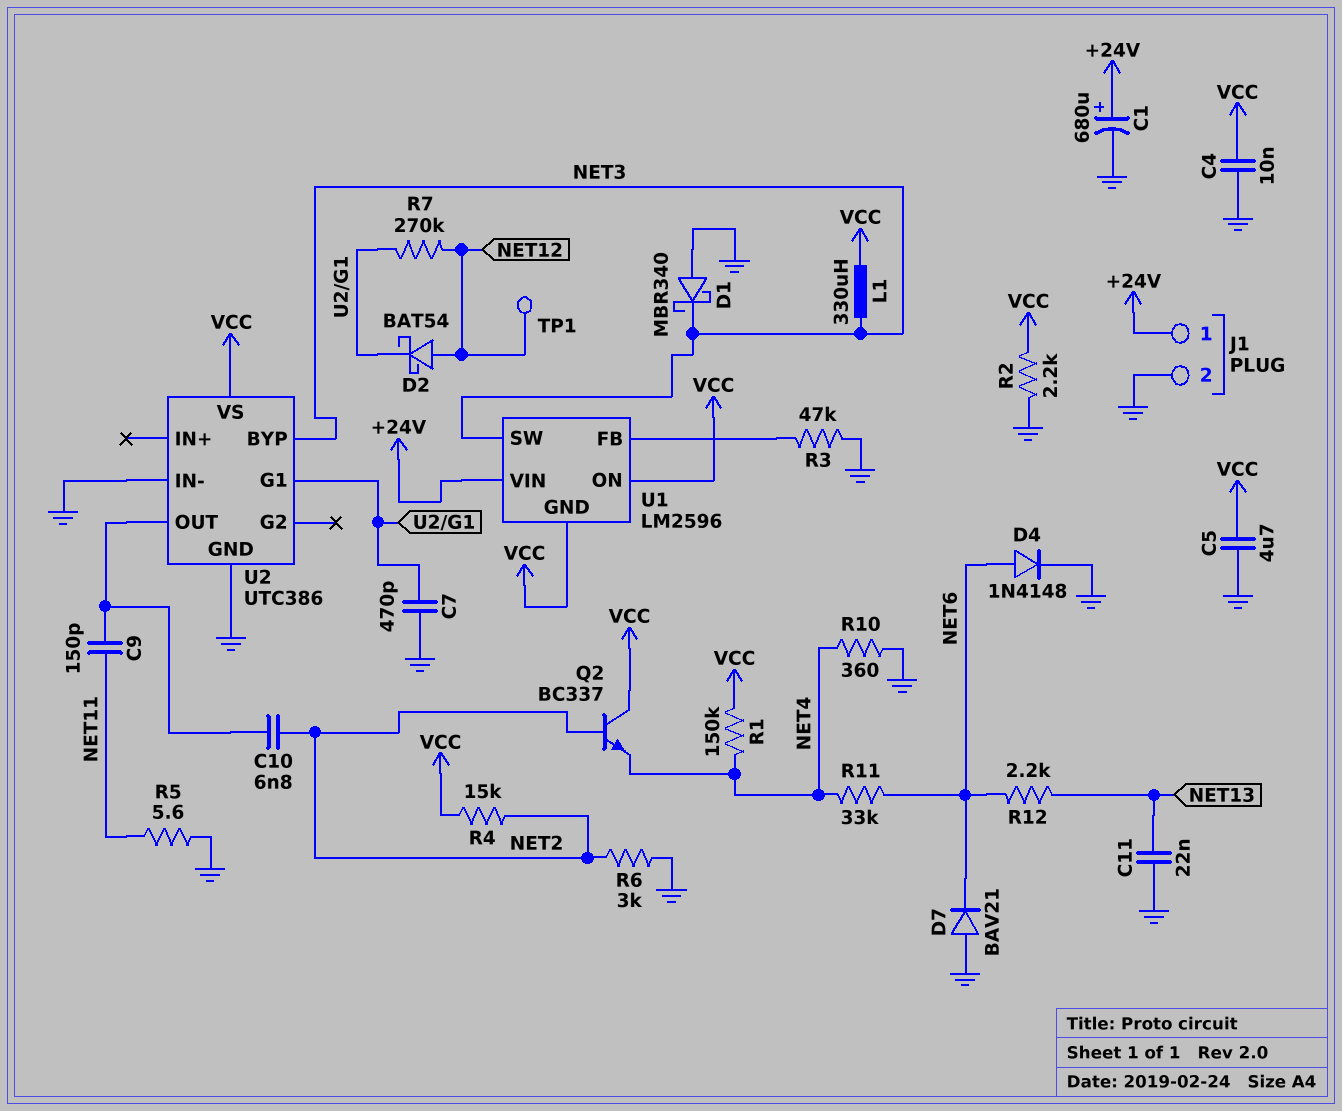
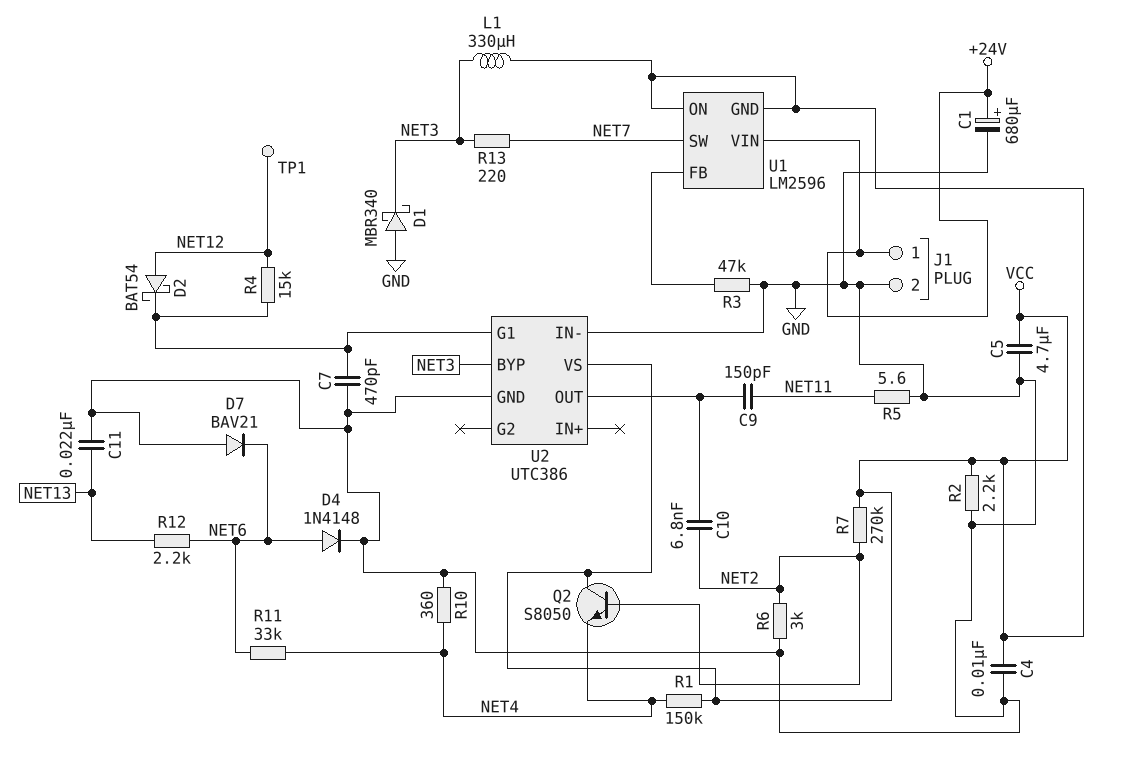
Q2: NPN BC337 (B NET2, C VCC, E NET4) -> NPN S8050 (B NET2, C VCC, E NET4)
R4: 15k (NET2, VCC) -> 15k (NET12, U2/G1)
R7: 270k (NET12, U2/G1) -> 270k (NET2, VCC)
R13: none -> 220 (NET3, NET7)
U1 pin SW: NET3 -> NET7

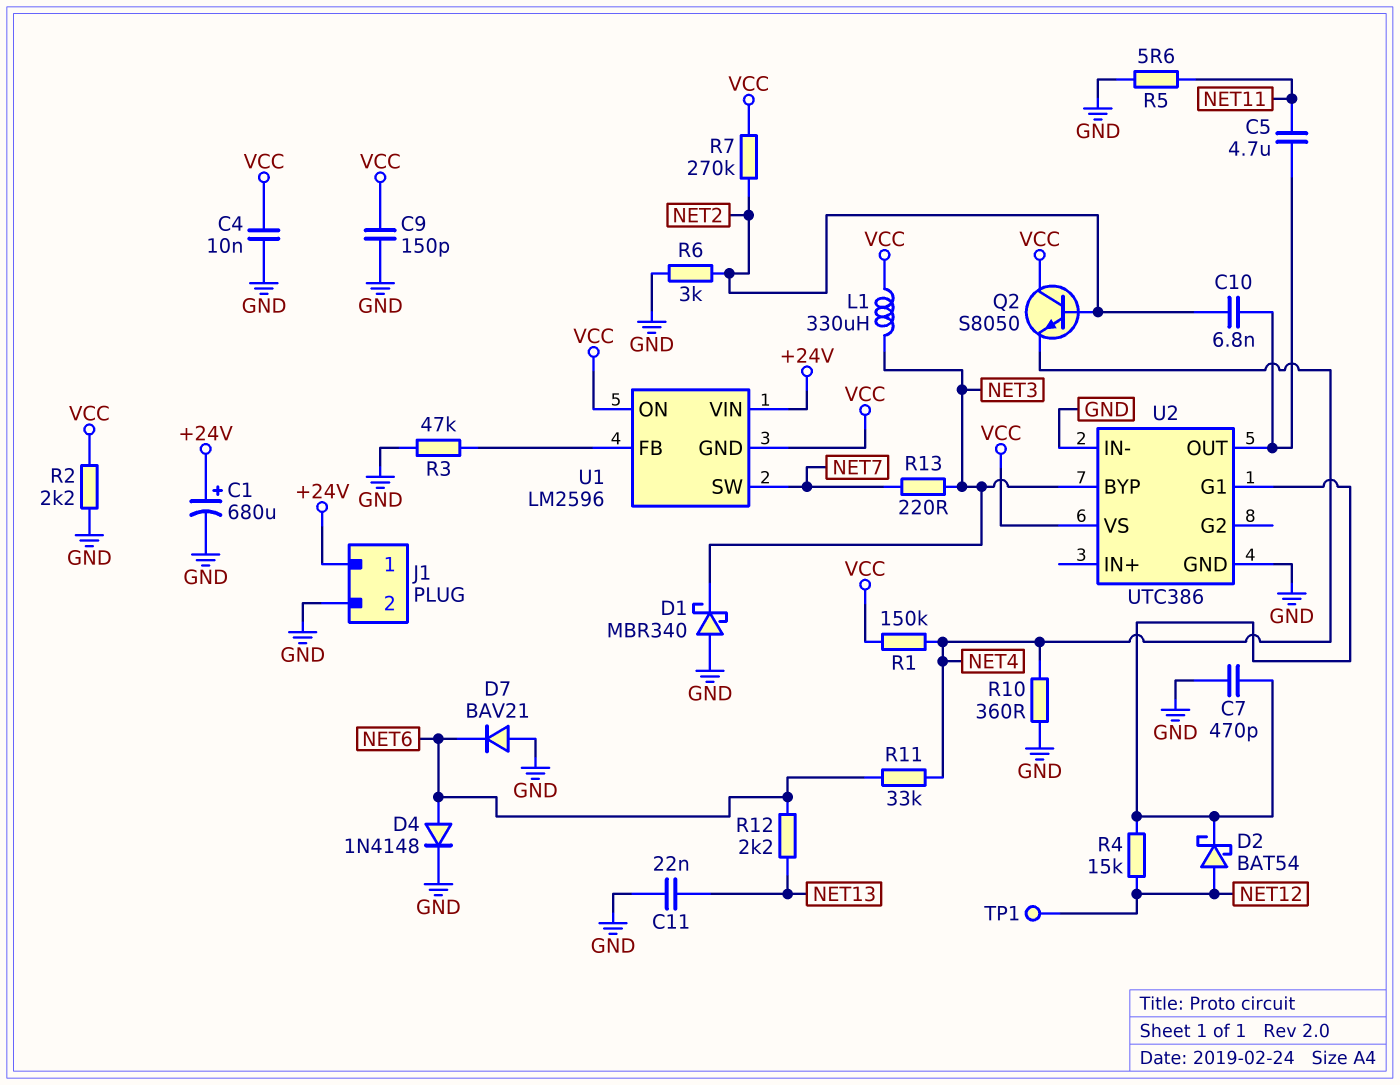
C5: 4.7uF (GND, VCC) -> 4.7uF (NET11, U2/OUT)
C9: 150pF (NET11, U2/OUT) -> 150pF (GND, VCC)

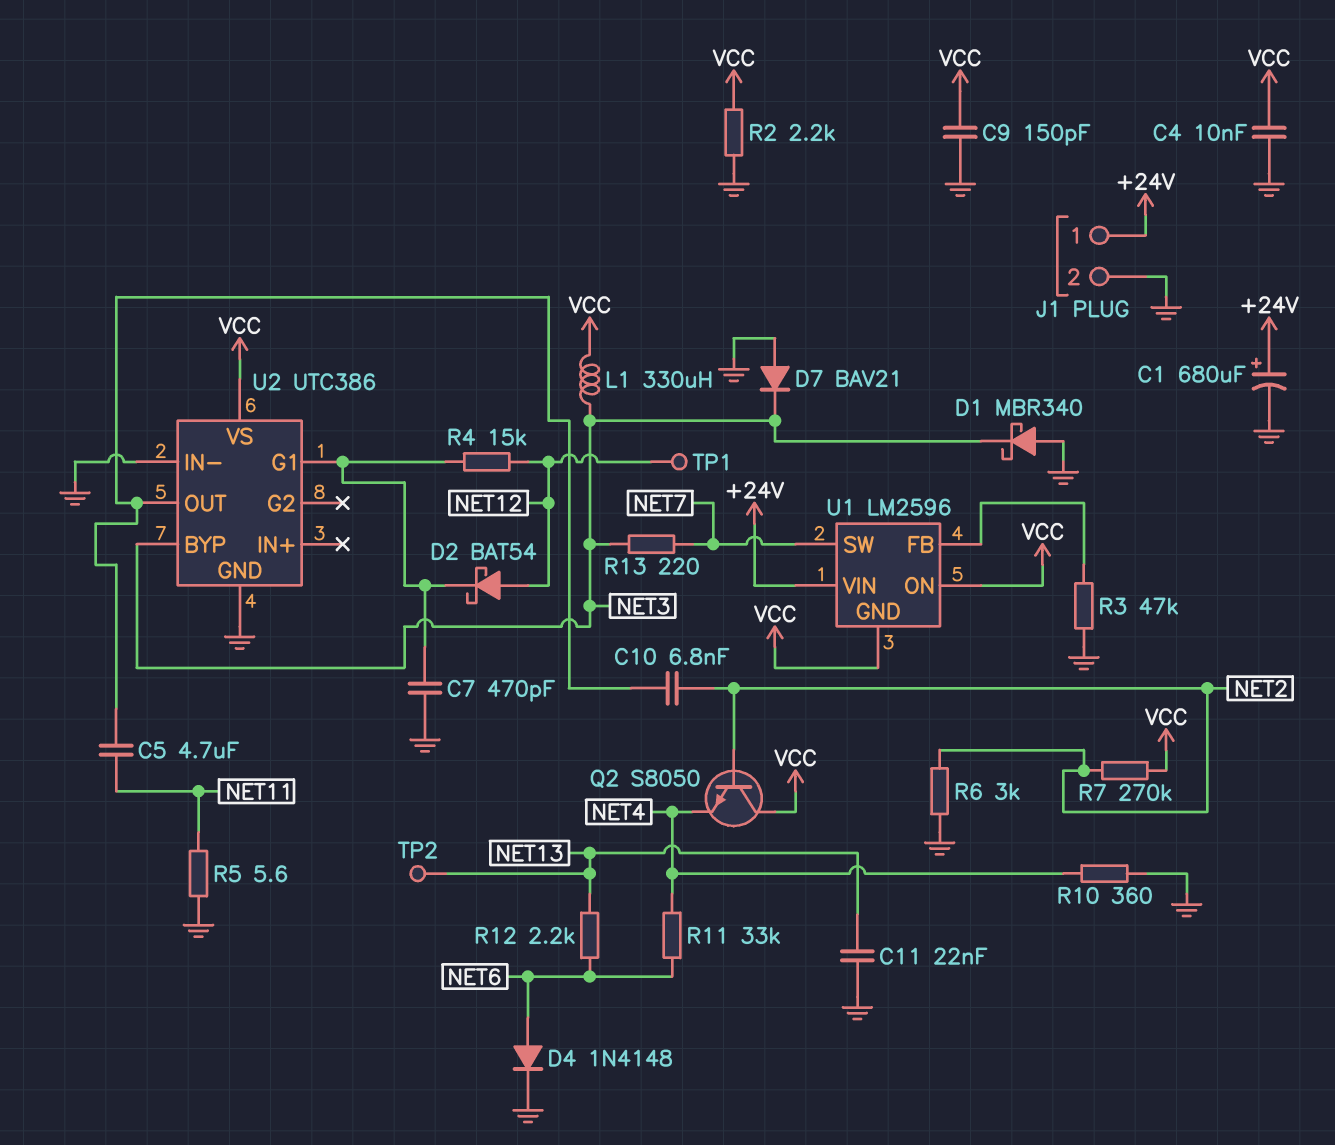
D7: diode BAV21 (A GND, K NET6) -> diode BAV21 (A GND, K NET3)
R1: 150k (NET4, VCC) -> none
TP2: none -> test point (NET13)

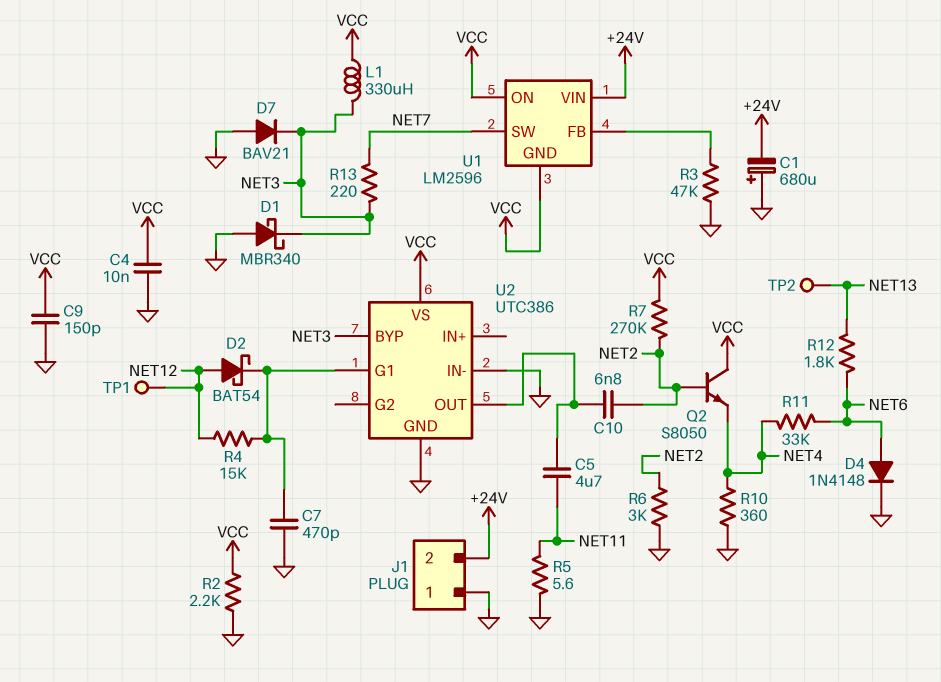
C1: 680uF (plus +24V, minus GND) -> 680uF (plus GND, minus +24V)
C11: 22nF (GND, NET13) -> none
J1 pin 1: +24V -> GND
J1 pin 2: GND -> +24V
R12: 2.2k (NET6, NET13) -> 1.8k (NET6, NET13)

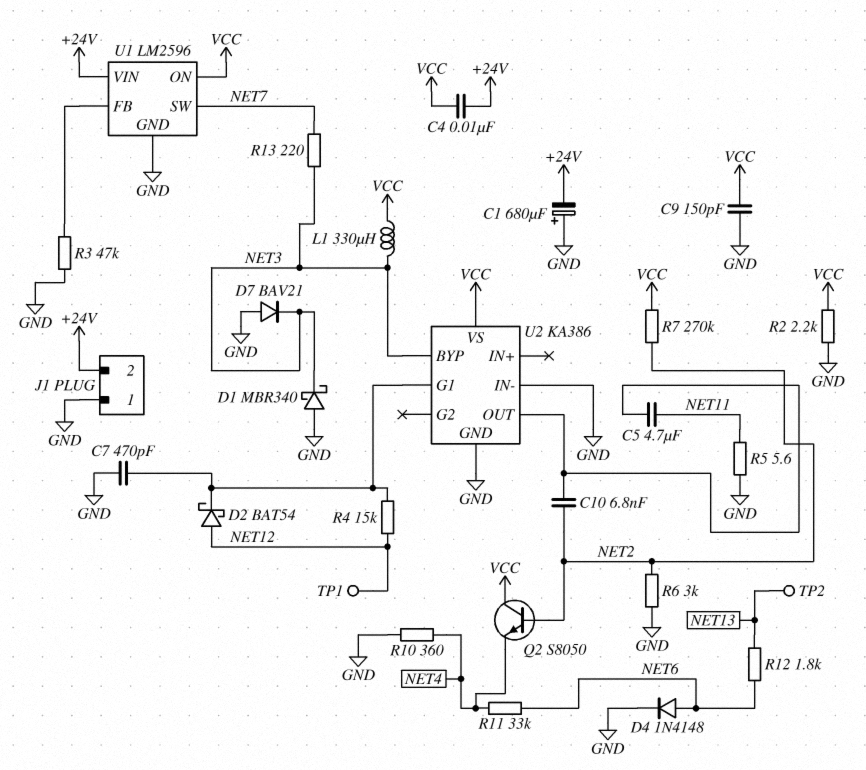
C4: 10nF (GND, VCC) -> 10nF (+24V, VCC)
U1 pin GND: VCC -> GND
U2: UTC386 -> KA386

